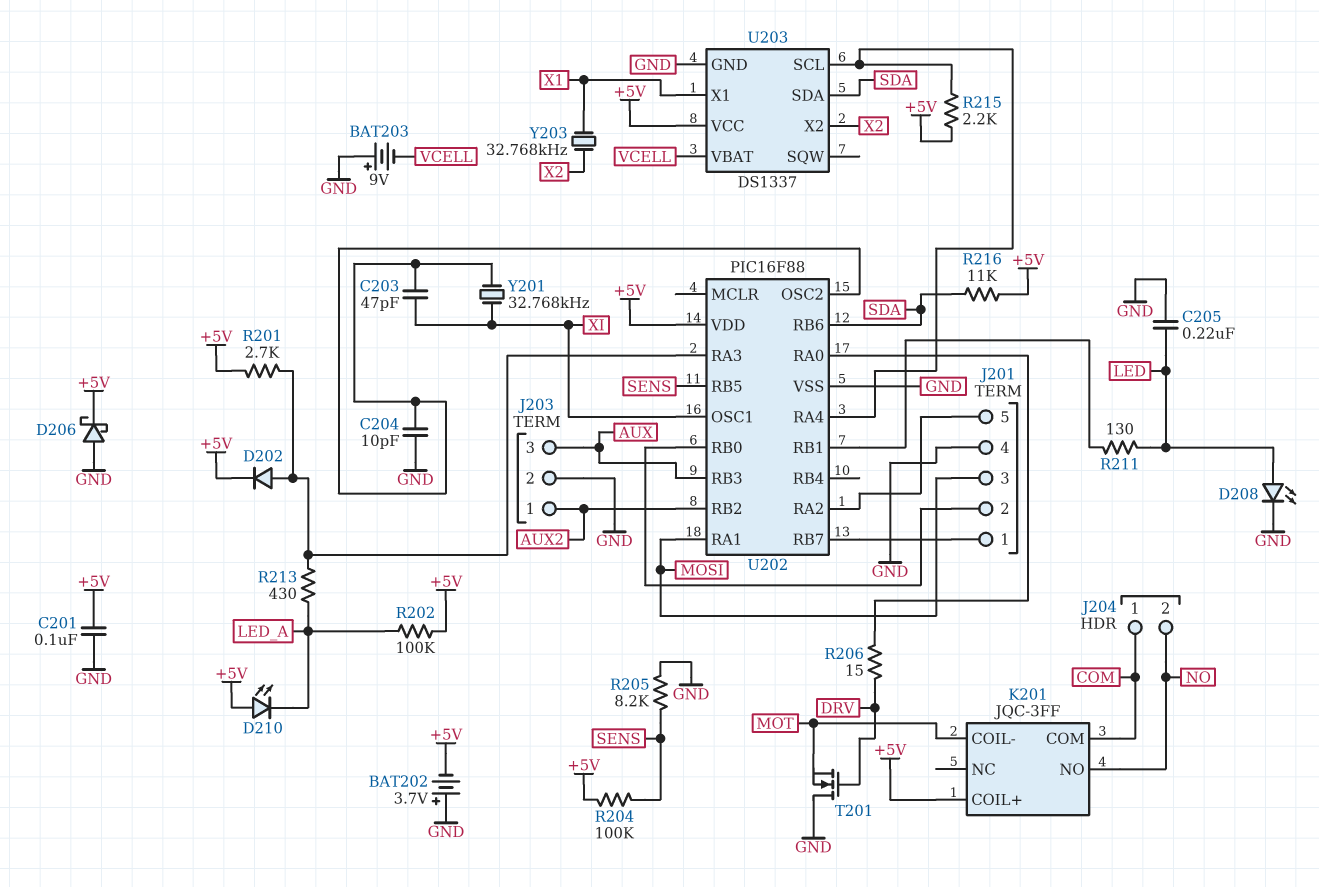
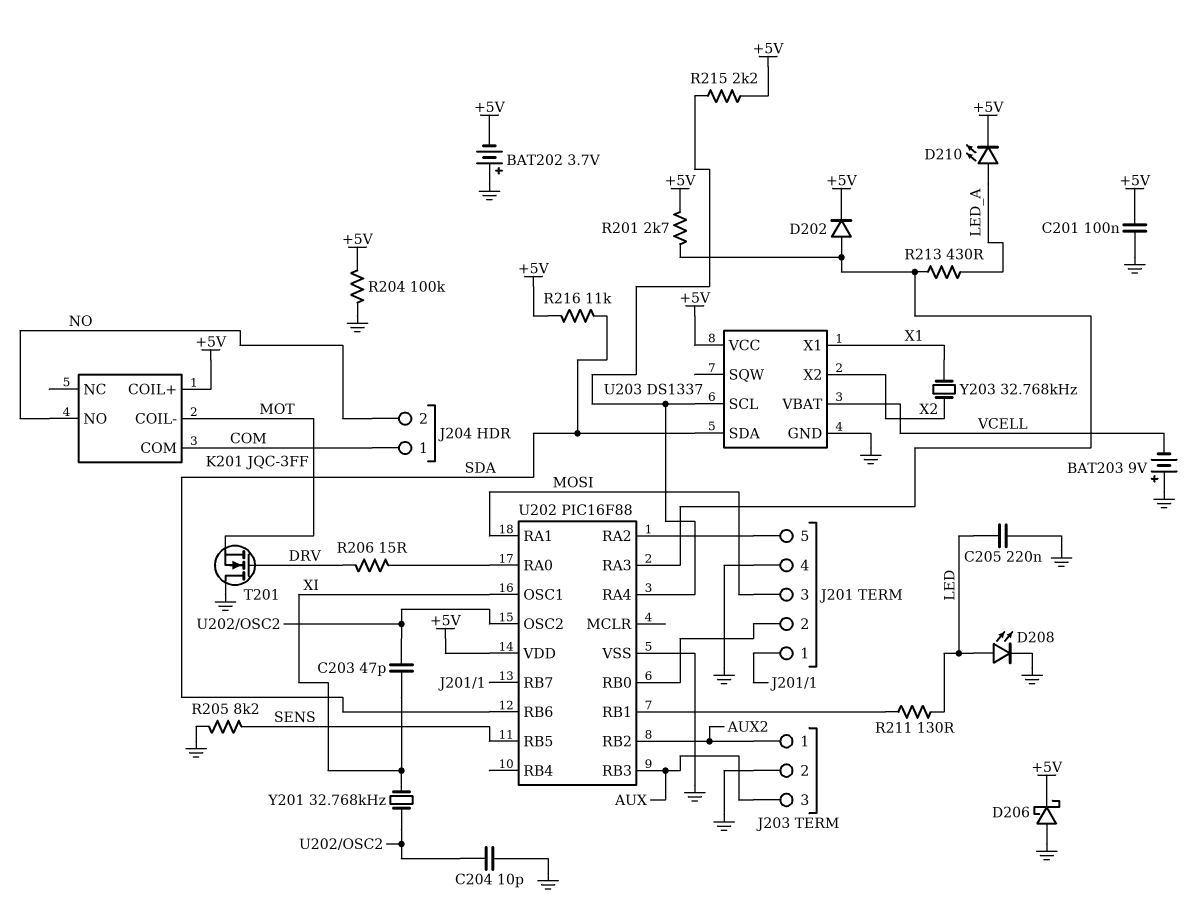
D210: LED (A +5V, K LED_A) -> LED (A LED_A, K +5V)
R202: 100k (+5V, LED_A) -> none
R204: 100k (+5V, SENS) -> 100k (+5V, GND)

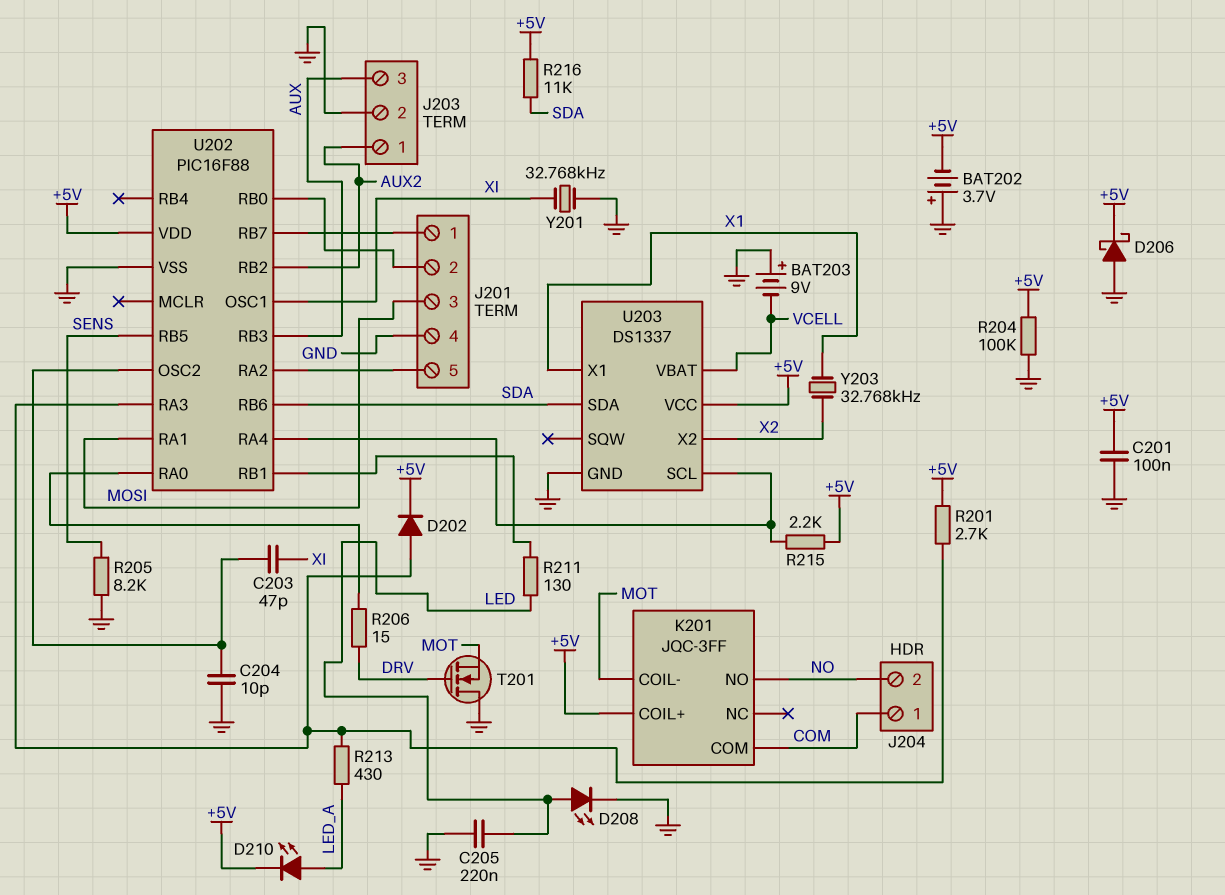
Y201: 32.768kHz (U202/OSC2, XI) -> 32.768kHz (GND, XI)

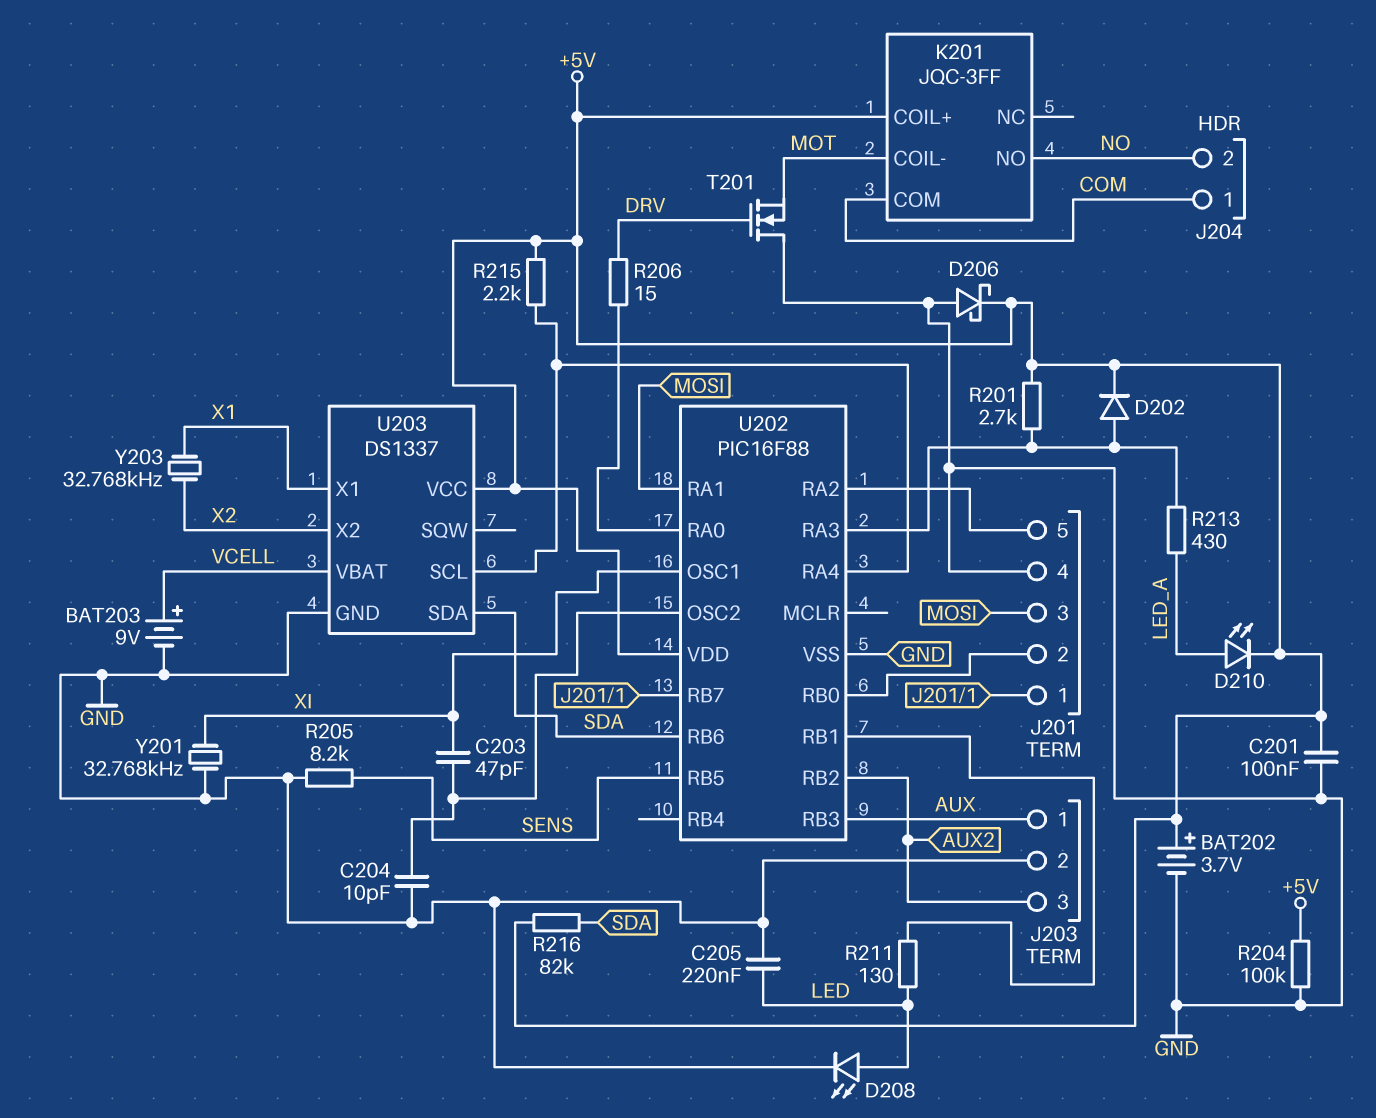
BAT202: 3.7V (plus GND, minus +5V) -> 3.7V (plus +5V, minus GND)
BAT203: 9V (plus GND, minus VCELL) -> 9V (plus VCELL, minus GND)
J203 pin 1: AUX2 -> AUX
J203 pin 3: AUX -> AUX2
R216: 11k (+5V, SDA) -> 82k (+5V, SDA)

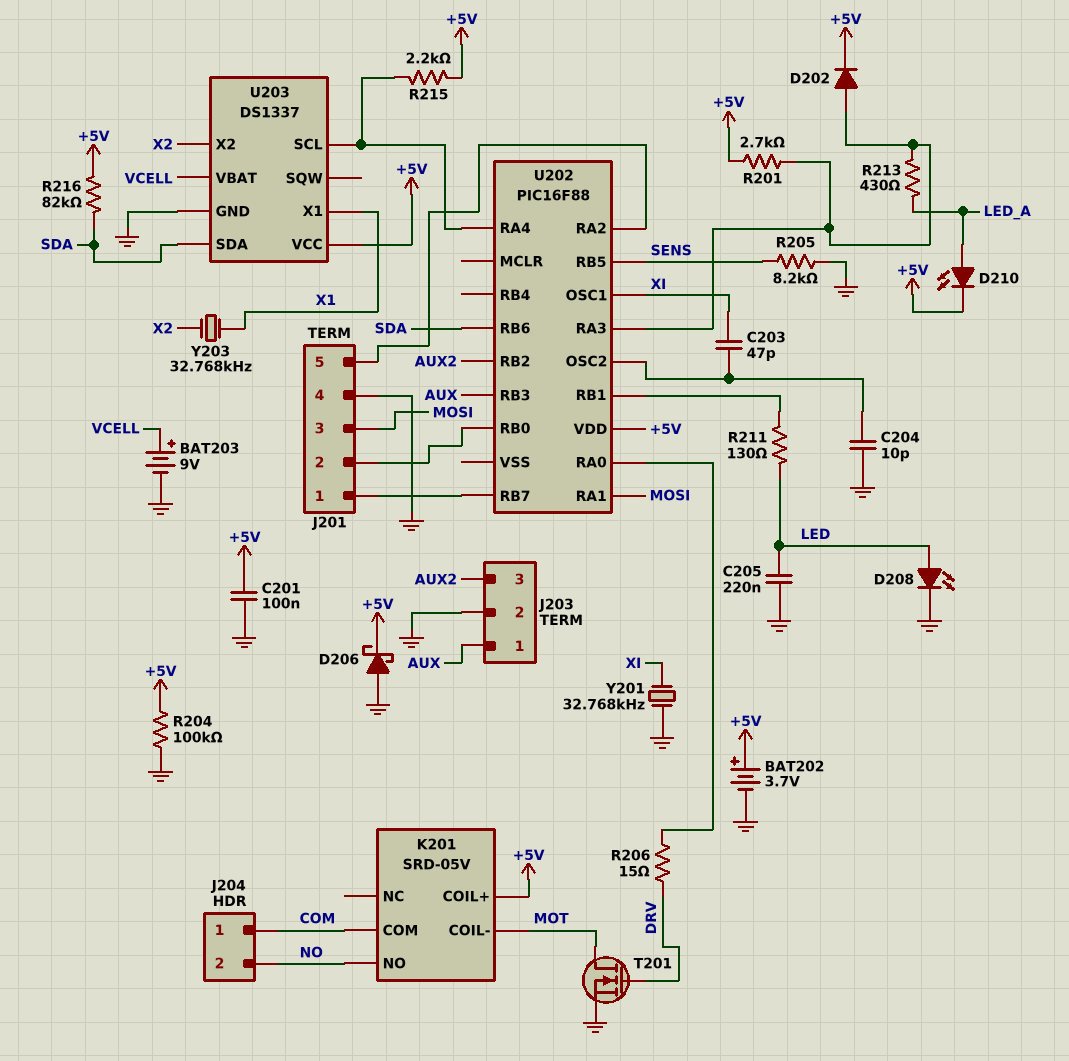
K201: JQC-3FF -> SRD-05V
T201: NMOS (G DRV, D GND, S MOT) -> NMOS (G DRV, D MOT, S GND)
U202 pin VSS: GND -> none

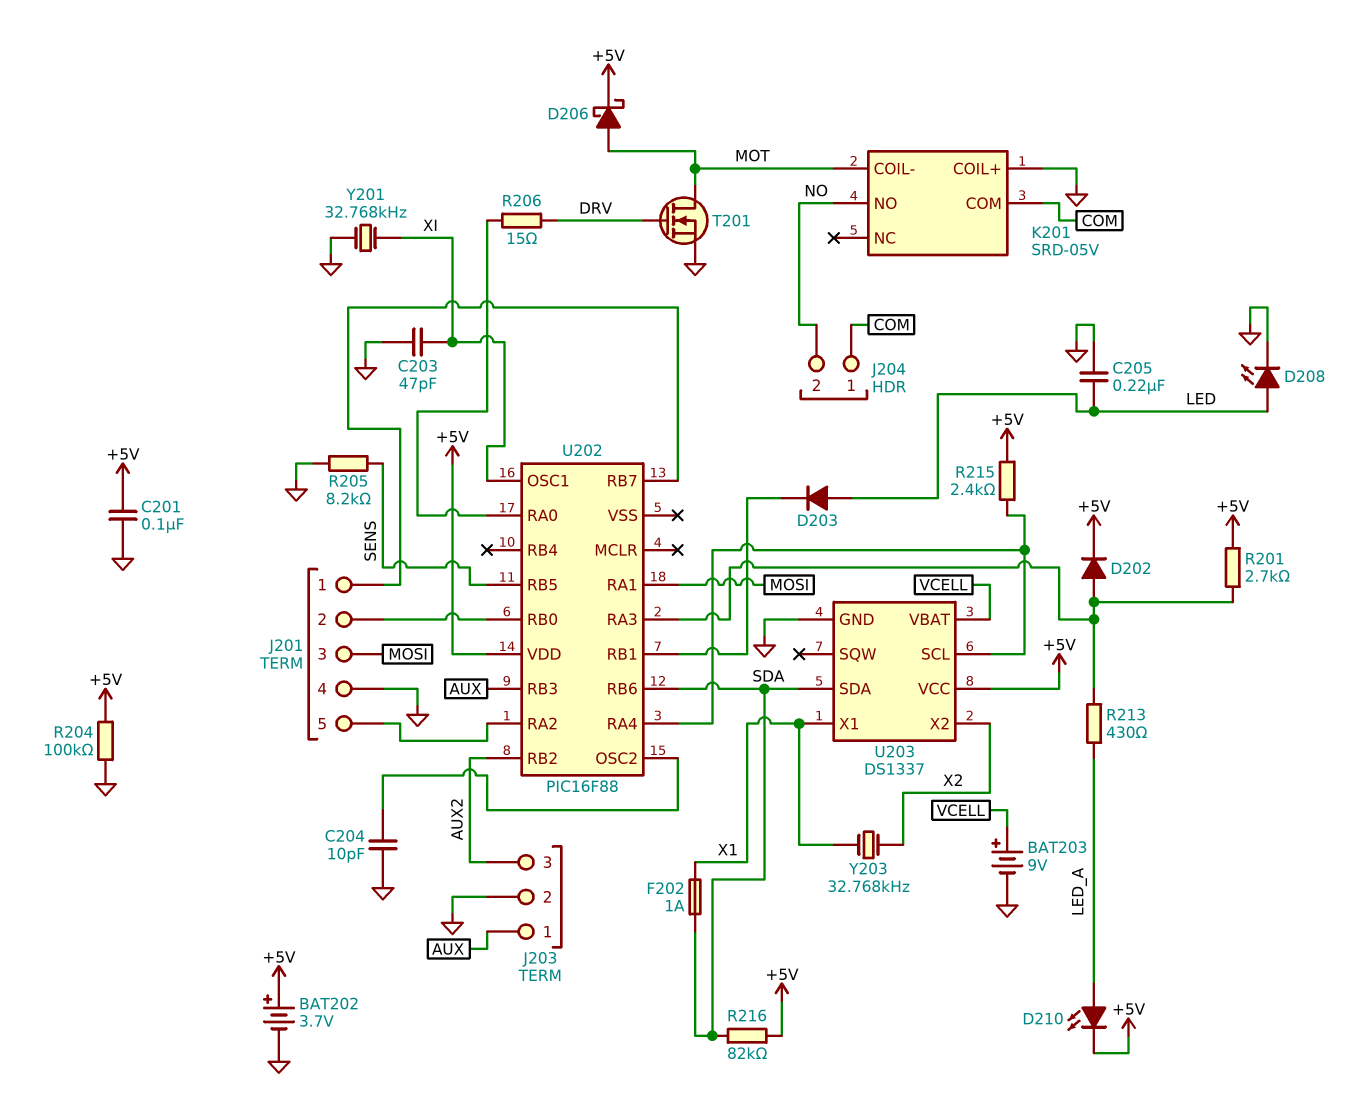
C203: 47pF (U202/OSC2, XI) -> 47pF (GND, XI)
D203: none -> diode (A LED, K U202/RB1)
D206: schottky (A GND, K +5V) -> schottky (A MOT, K +5V)
F202: none -> 1A (SDA, X1)
K201 pin COIL+: +5V -> GND
R211: 130 (LED, U202/RB1) -> none
R215: 2.2k (+5V, U202/RA4) -> 2.4k (+5V, U202/RA4)

